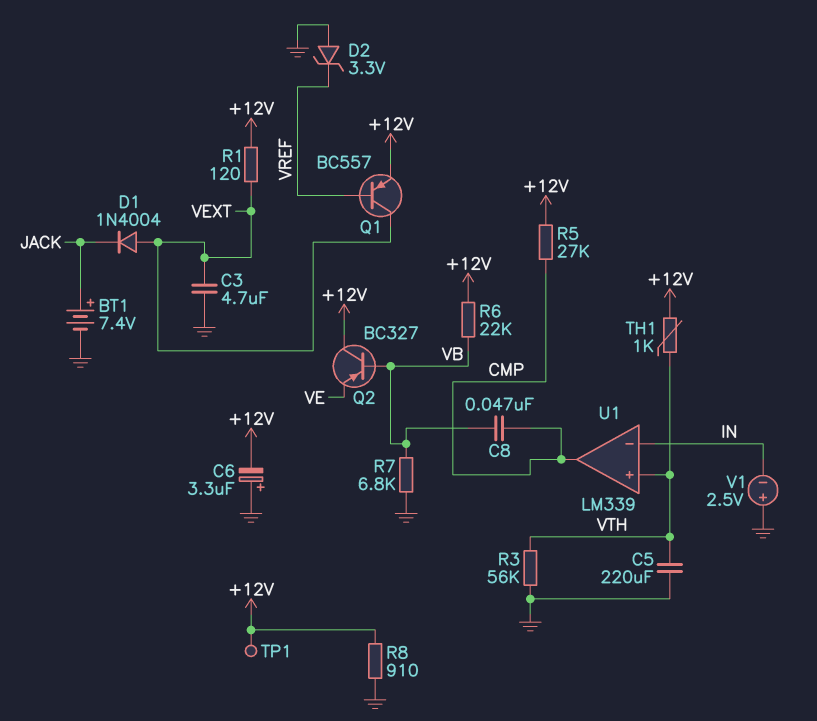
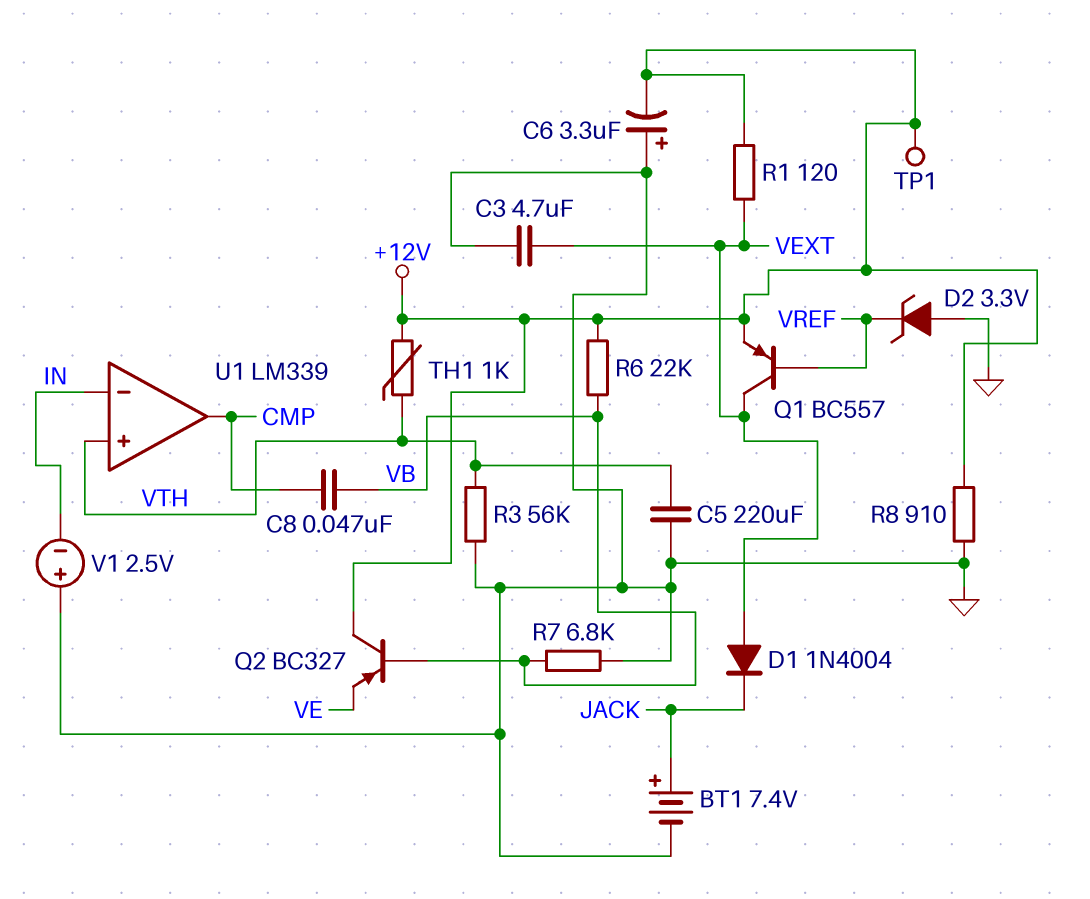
R5: 27k (+12V, CMP) -> none

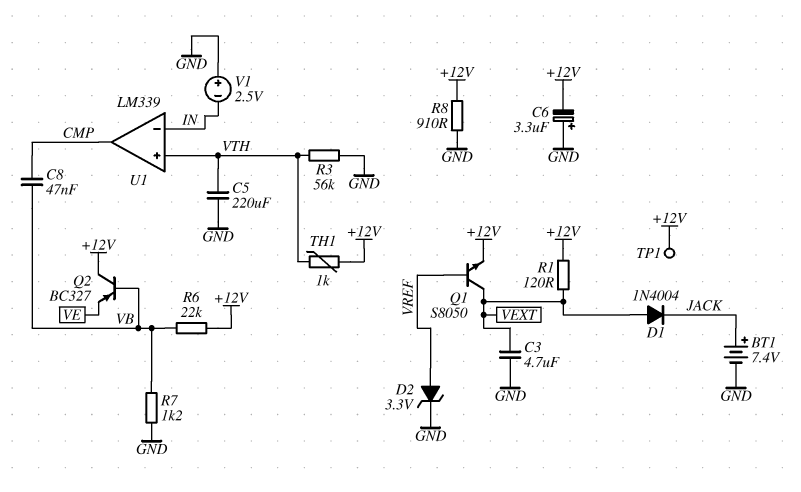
D2: zener 3.3V (A GND, K VREF) -> zener 3.3V (A VREF, K GND)
Q1: PNP BC557 (B VREF, C VEXT, E +12V) -> NPN S8050 (B VREF, C VEXT, E +12V)
R7: 6.8k (GND, VB) -> 1.2k (GND, VB)

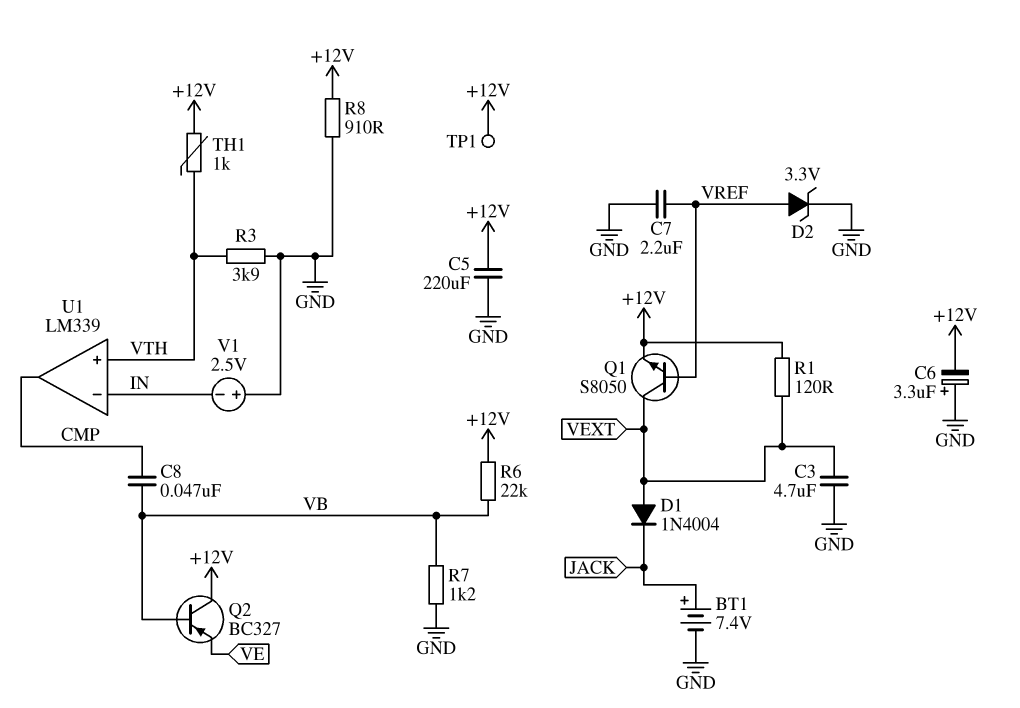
C5: 220uF (GND, VTH) -> 220uF (+12V, GND)
C7: none -> 2.2uF (GND, VREF)
R3: 56k (GND, VTH) -> 3.9k (GND, VTH)

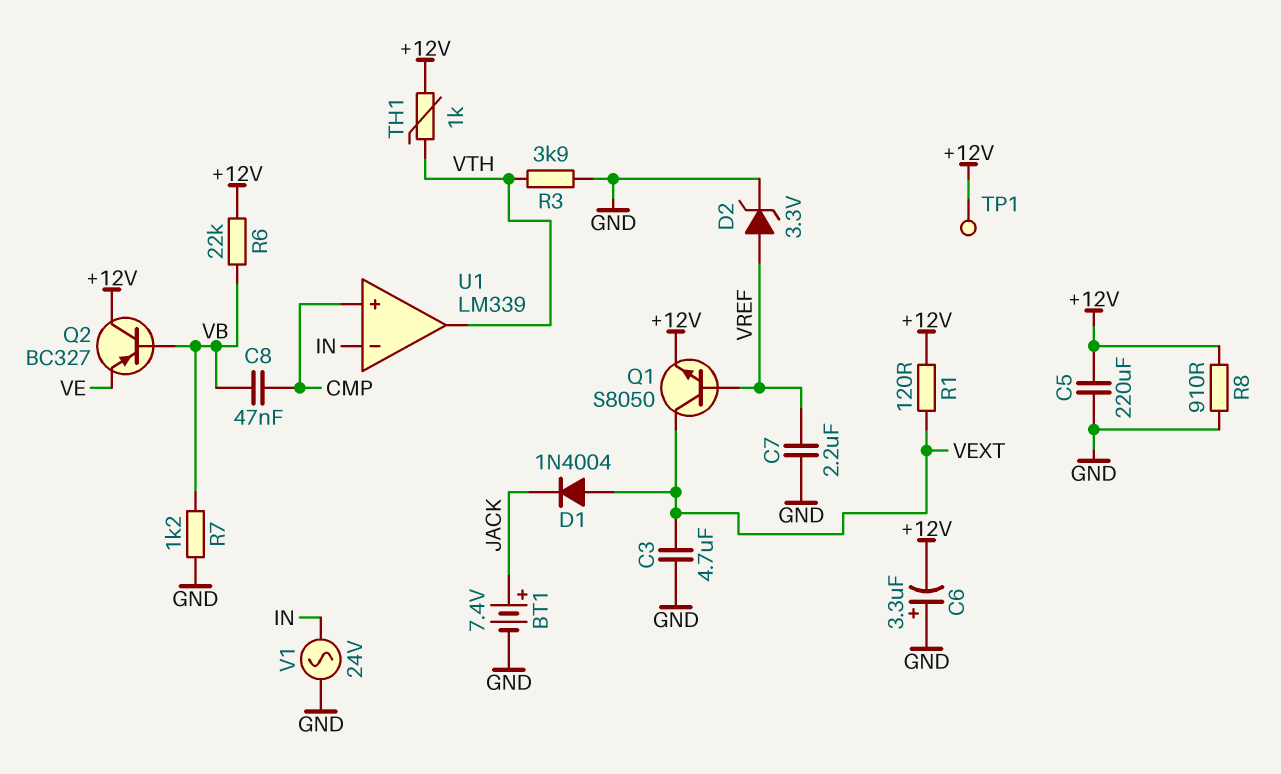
U1 pin in+: VTH -> CMP
U1 pin out: CMP -> VTH
V1: 2.5V (plus GND, minus IN) -> AC 24V (GND, IN)

